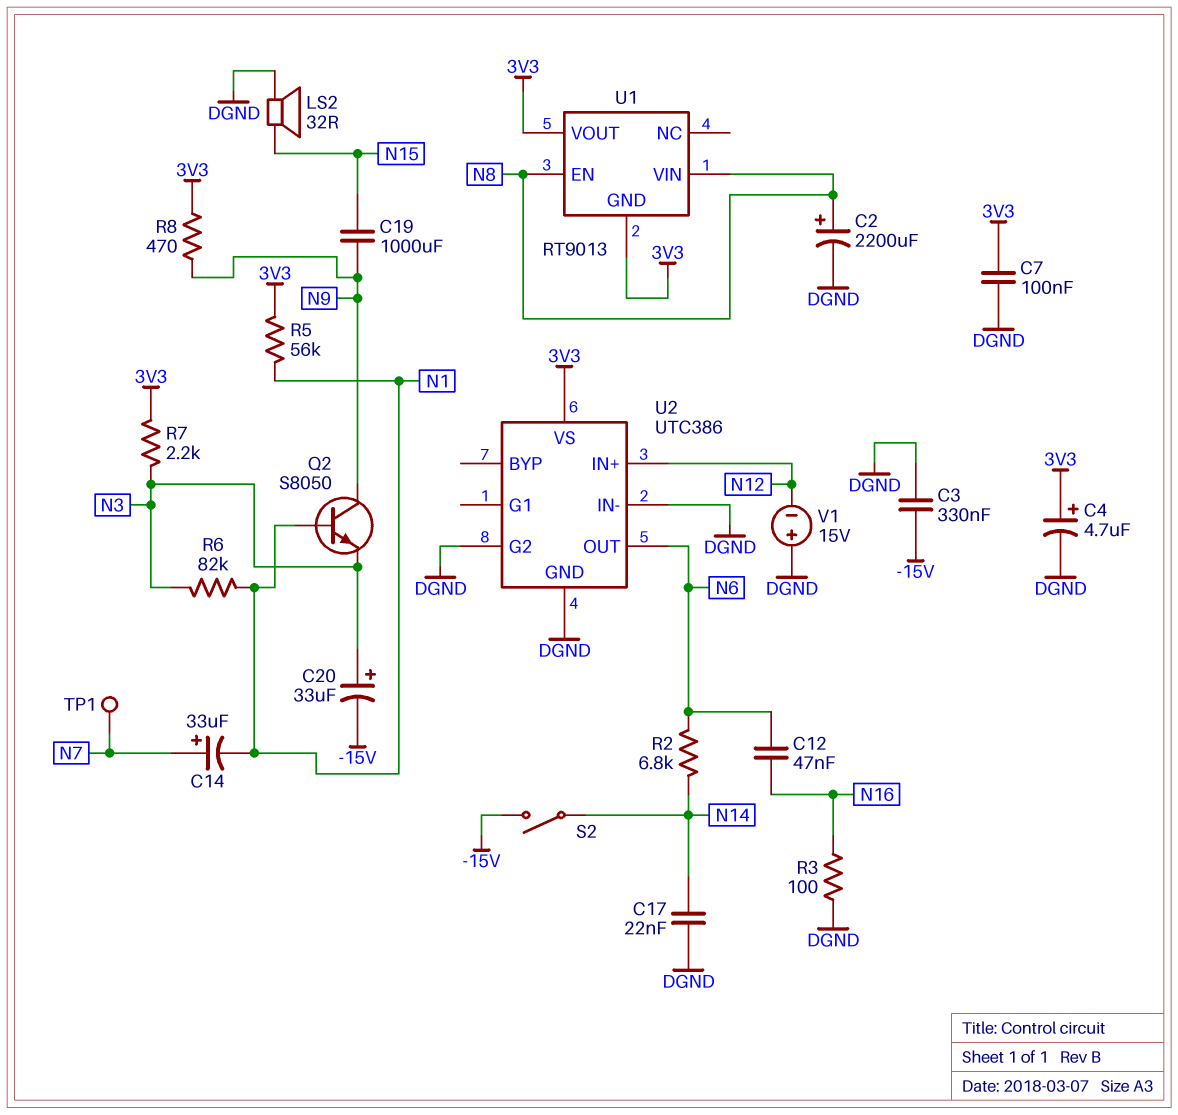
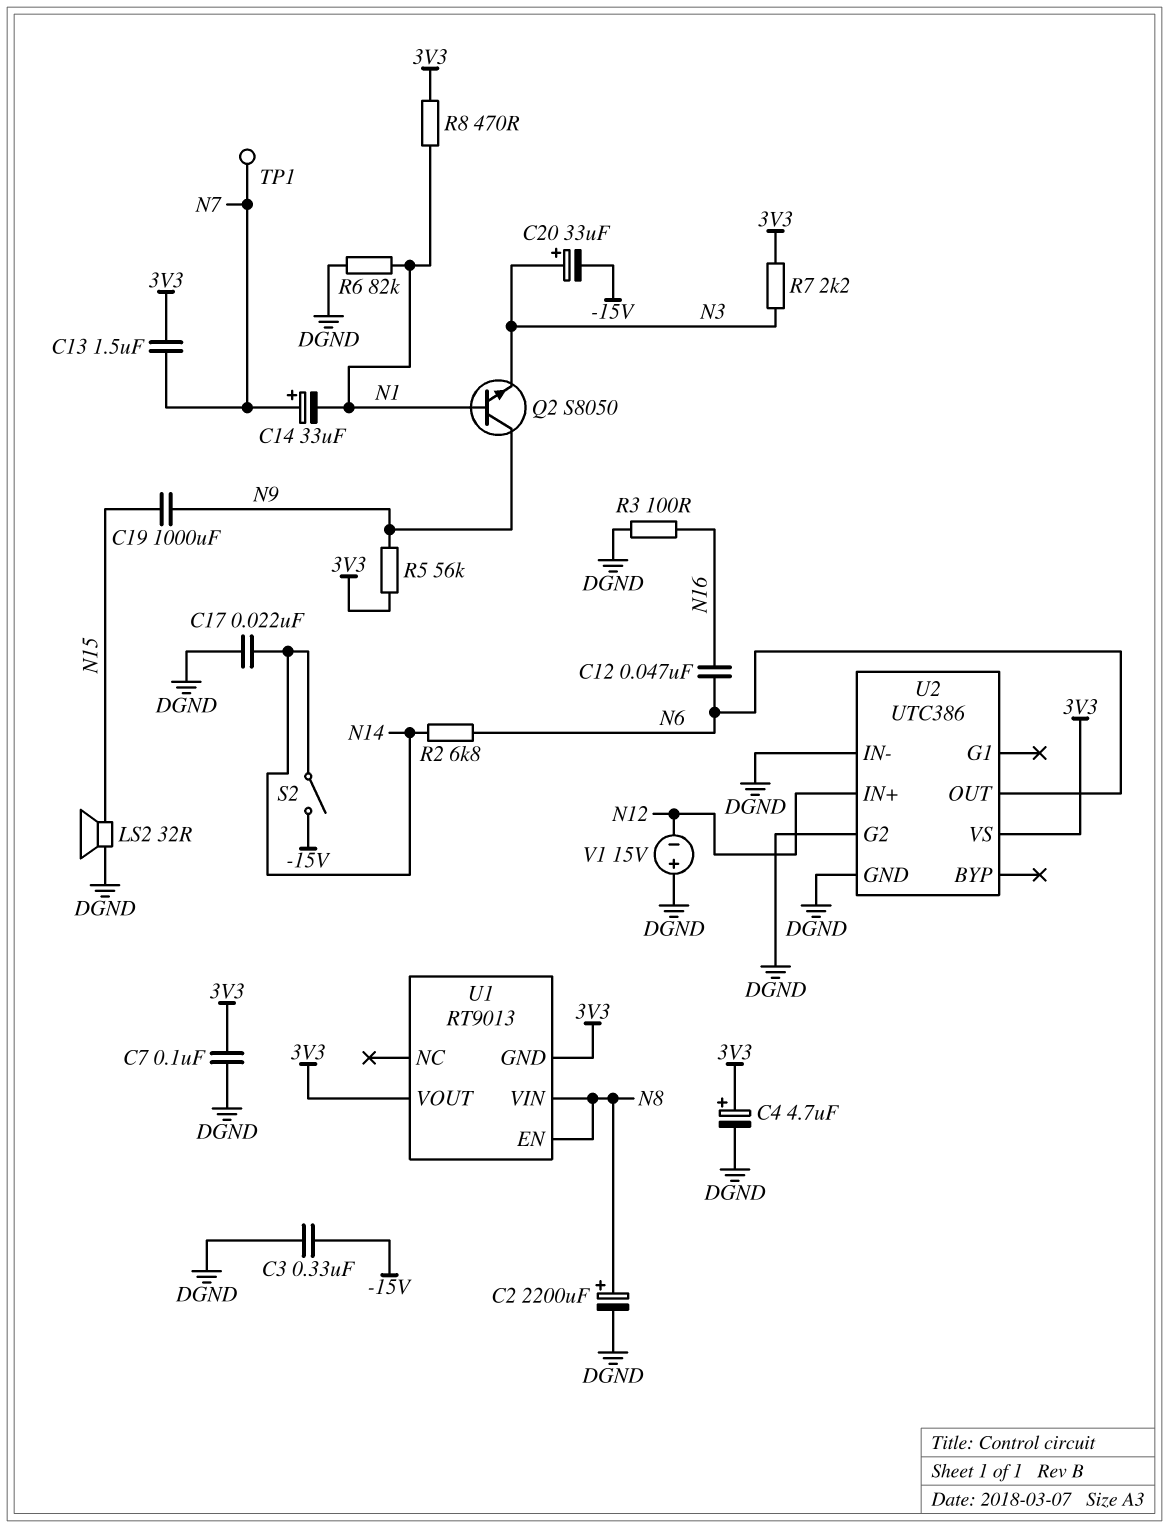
C13: none -> 1.5uF (3V3, N7)
R5: 56k (3V3, N1) -> 56k (3V3, N9)
R6: 82k (N1, N3) -> 82k (DGND, N1)
R8: 470 (3V3, N9) -> 470 (3V3, N1)

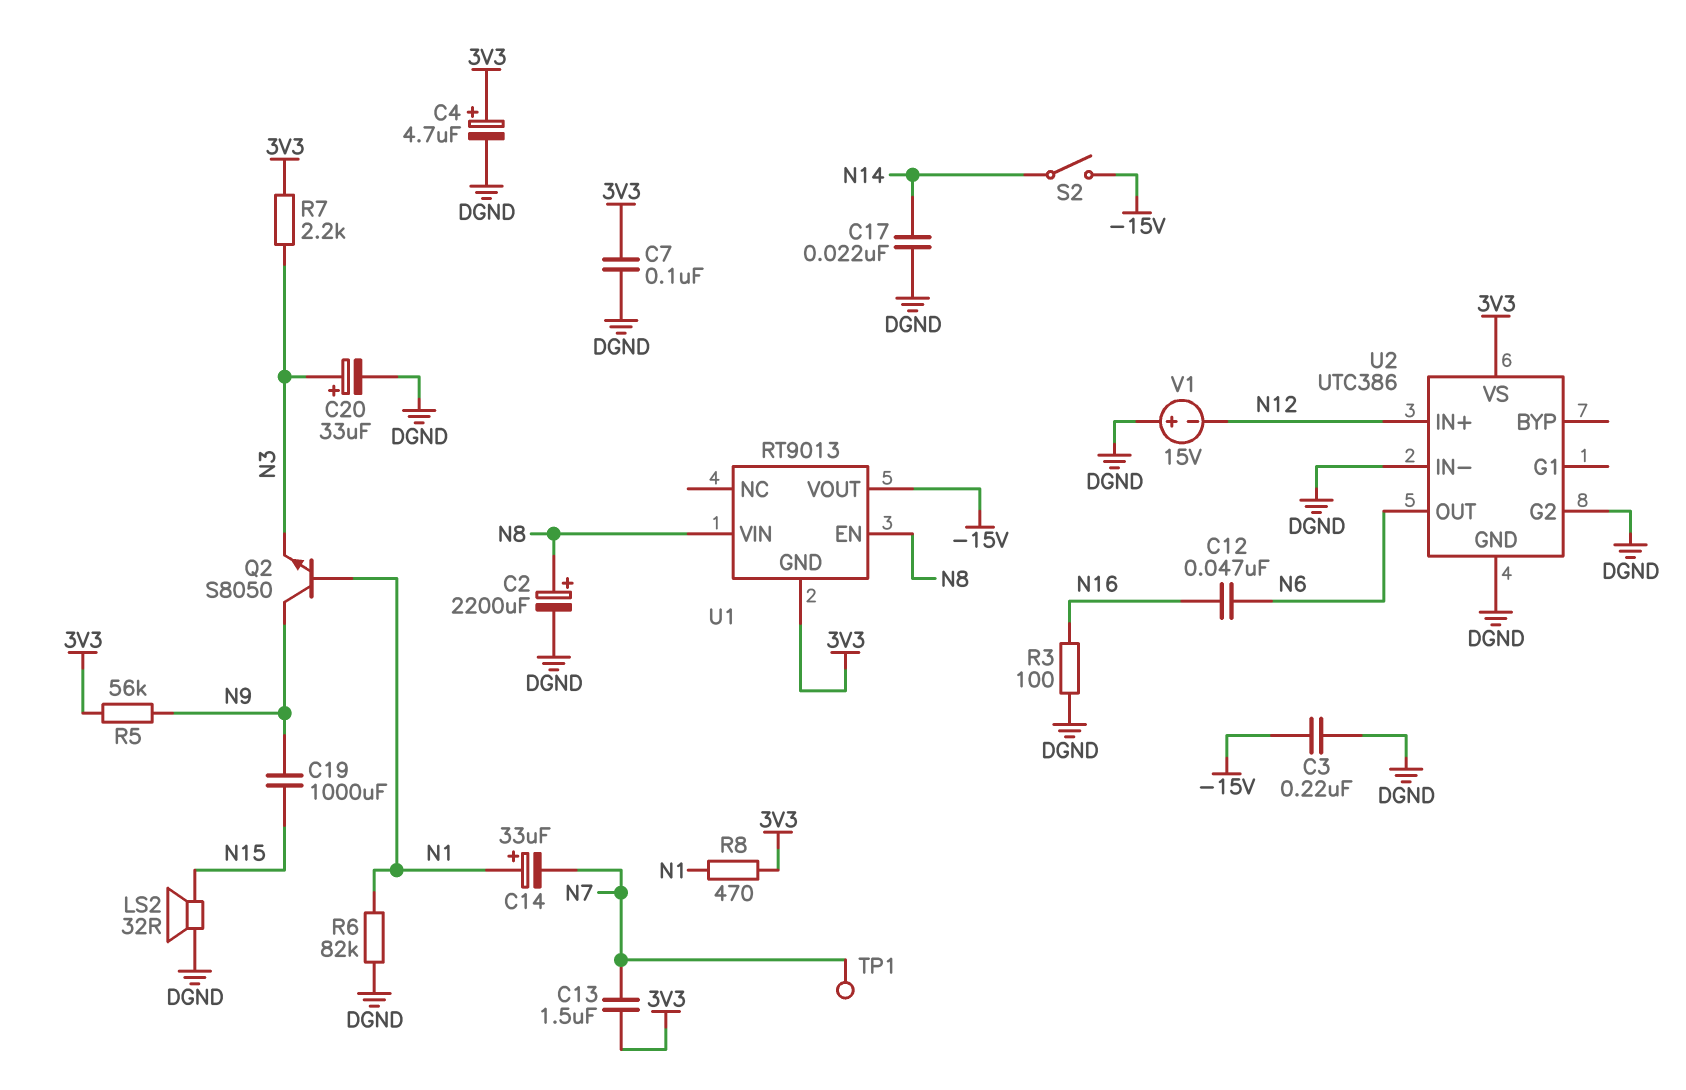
C3: 330nF (-15V, DGND) -> 220nF (-15V, DGND)
C14: 33uF (plus N7, minus N1) -> 33uF (plus N1, minus N7)
C20: 33uF (plus N3, minus -15V) -> 33uF (plus N3, minus DGND)
R2: 6.8k (N6, N14) -> none
U1 pin VOUT: 3V3 -> -15V

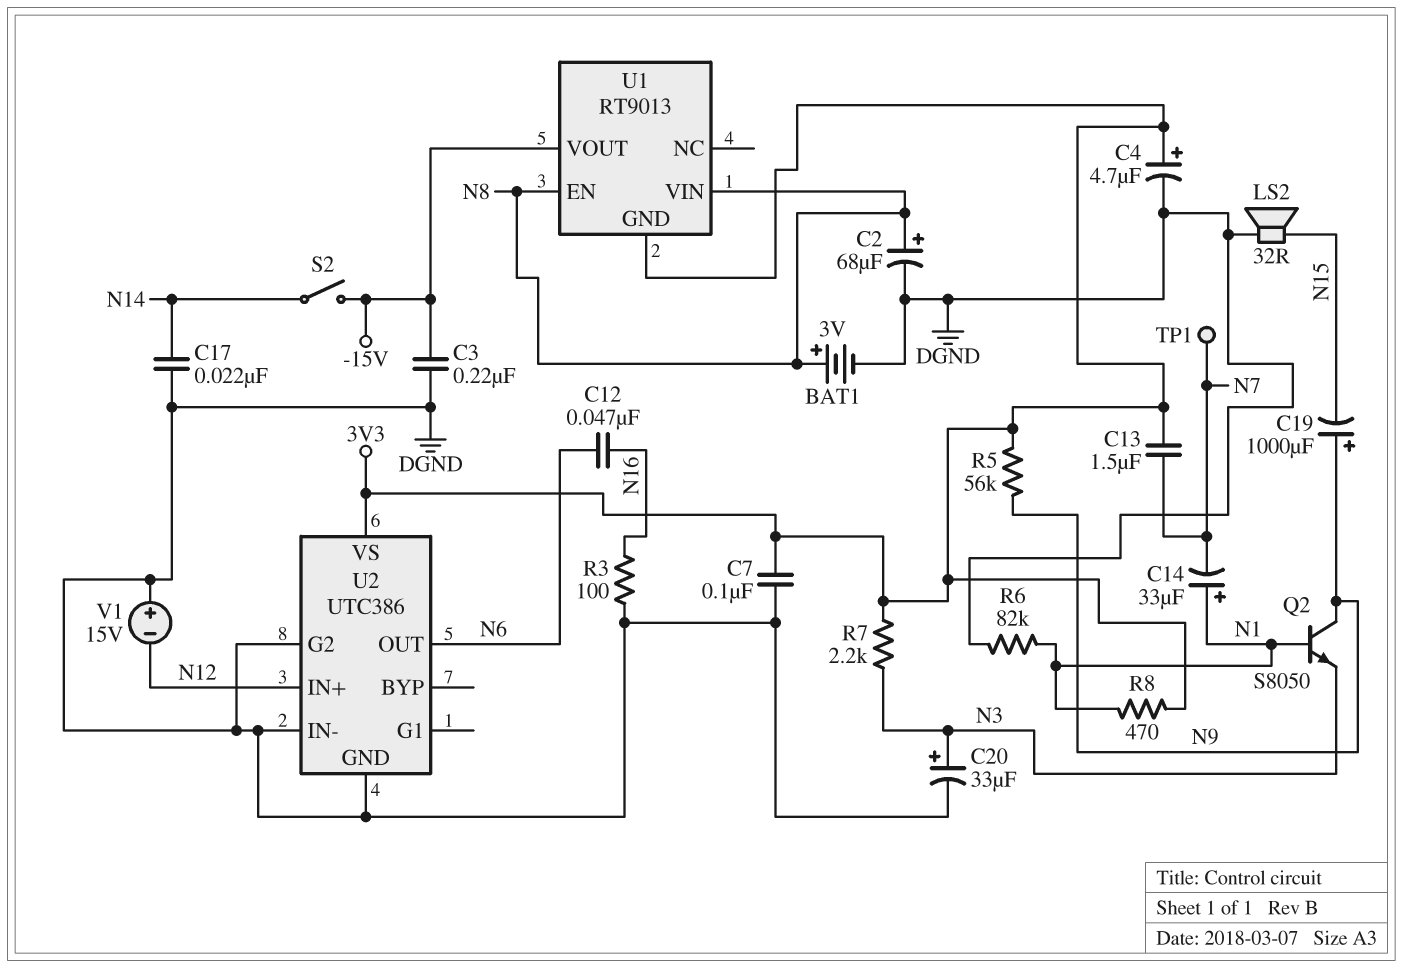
BAT1: none -> 3V (plus N8, minus DGND)
C2: 2200uF (plus N8, minus DGND) -> 68uF (plus N8, minus DGND)
C19: 1000uF (N9, N15) -> 1000uF (plus N9, minus N15)

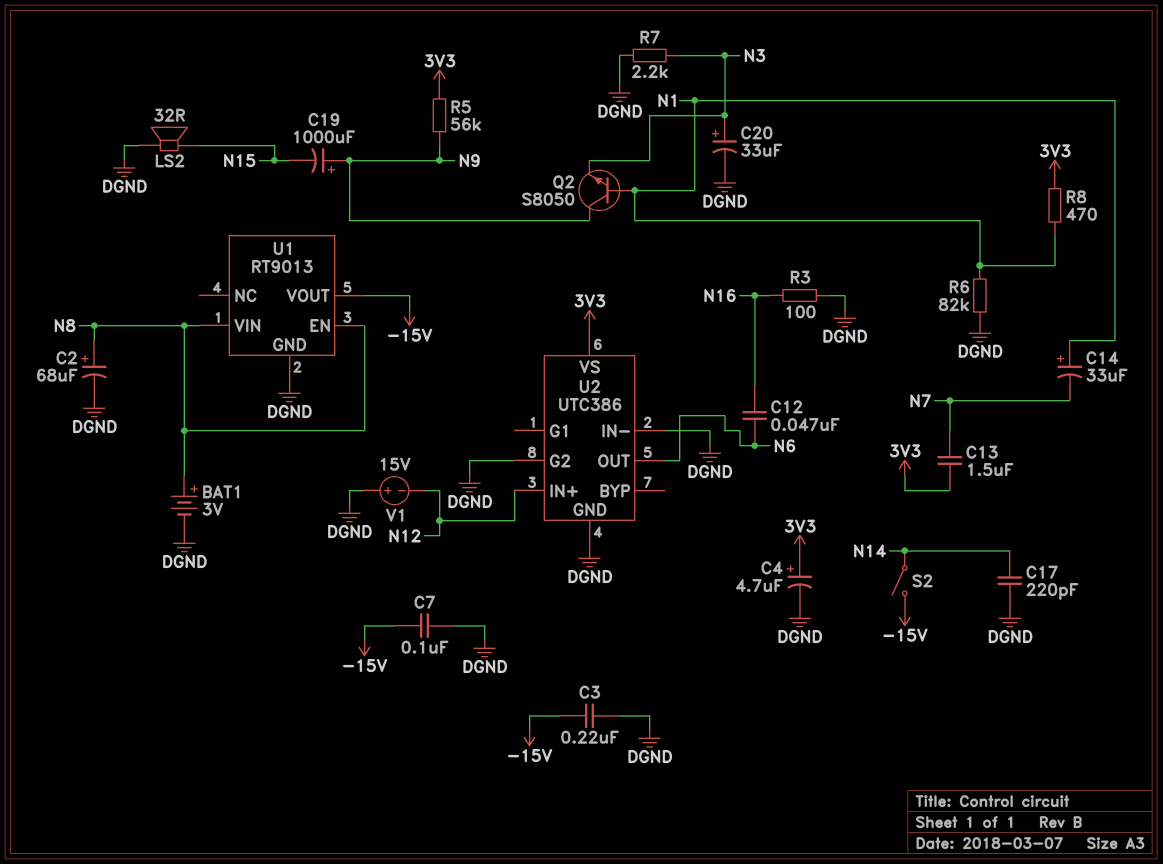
C7: 100nF (3V3, DGND) -> 100nF (-15V, DGND)
C17: 22nF (DGND, N14) -> 220pF (DGND, N14)
R7: 2.2k (3V3, N3) -> 2.2k (DGND, N3)
TP1: test point (N7) -> none
U1 pin GND: 3V3 -> DGND

